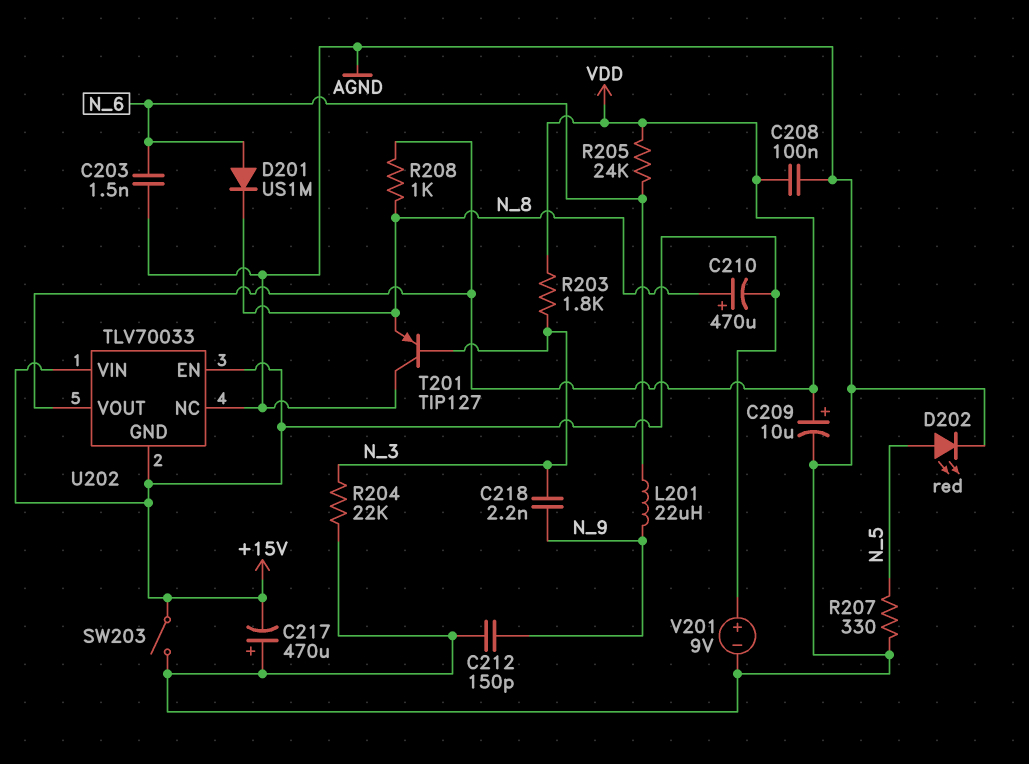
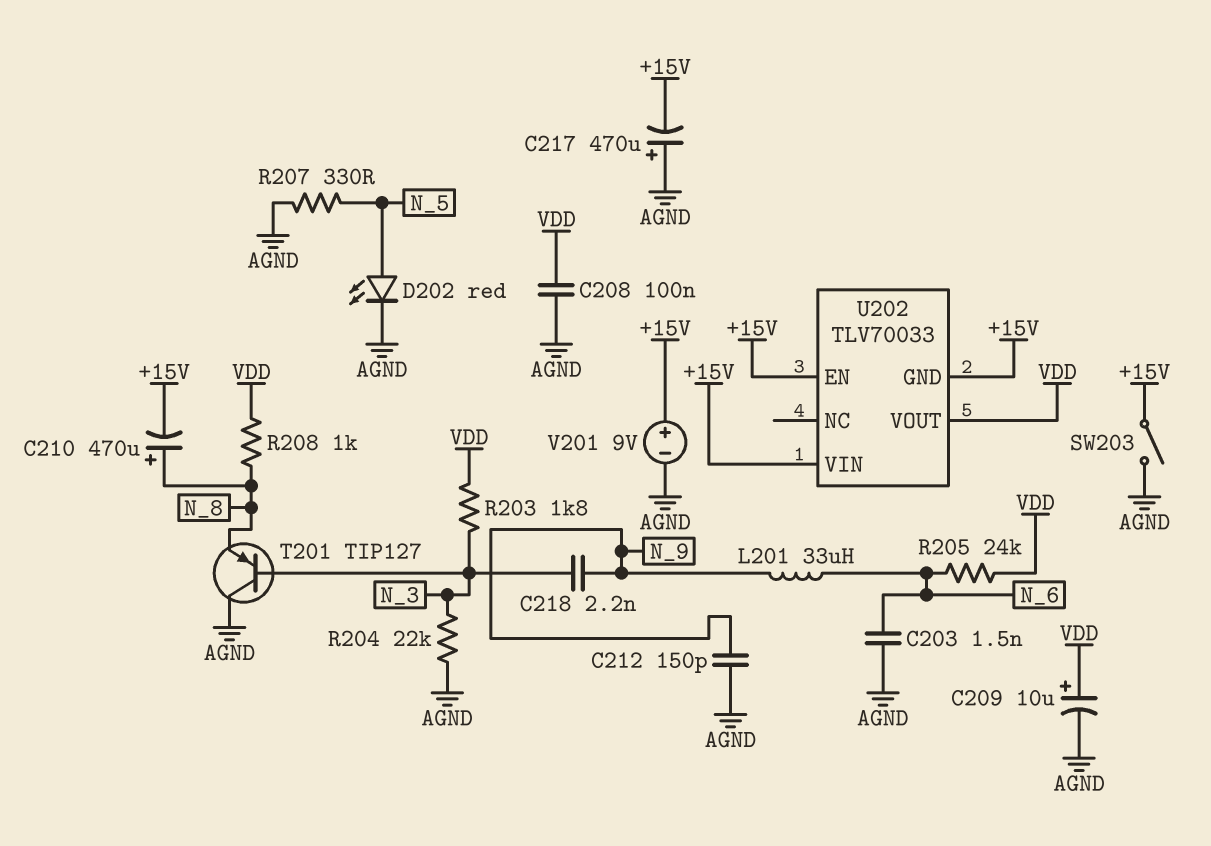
D201: diode US1M (A N_6, K N_8) -> none
L201: 22uH (N_6, N_9) -> 33uH (N_6, N_9)
U202 pin NC: AGND -> none

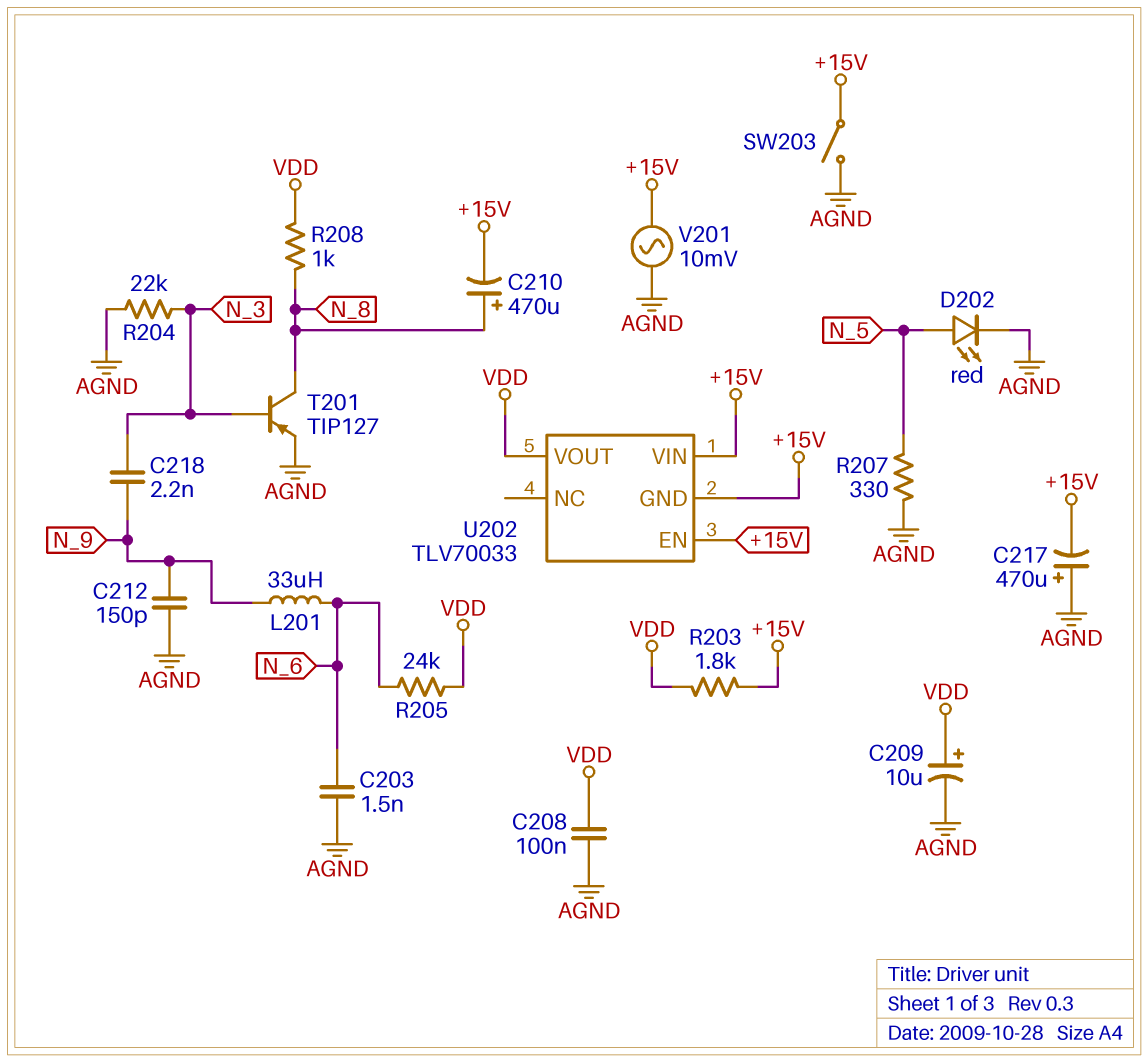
R203: 1.8k (N_3, VDD) -> 1.8k (+15V, VDD)
T201: PNP TIP127 (B N_3, C AGND, E N_8) -> PNP TIP127 (B N_3, C N_8, E AGND)
V201: 9V (plus +15V, minus AGND) -> AC 10mV (+15V, AGND)

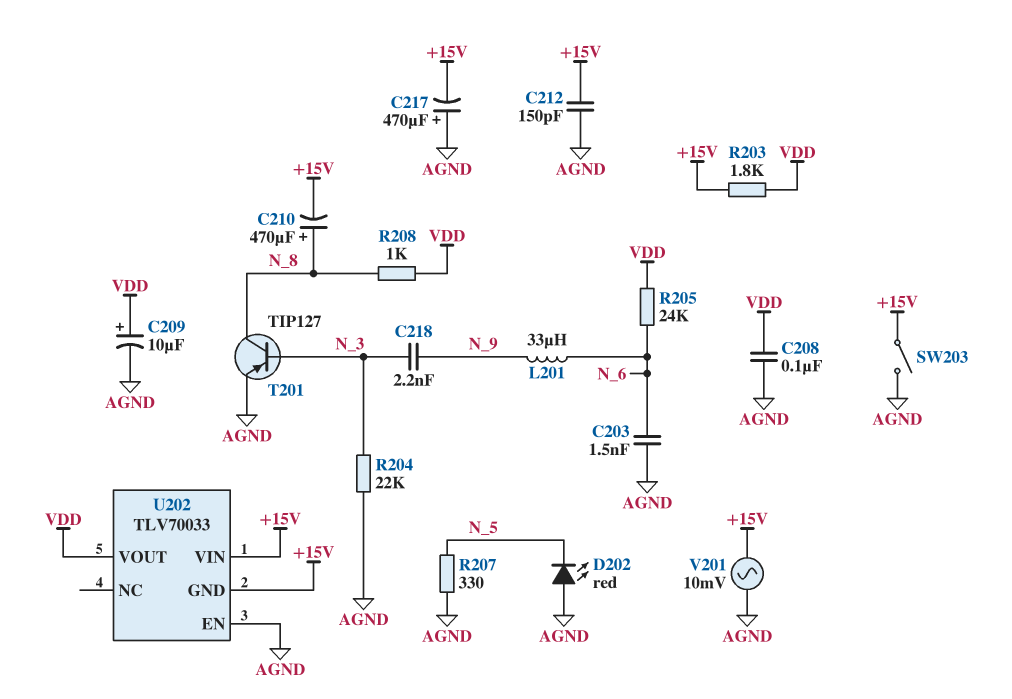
C212: 150pF (AGND, N_9) -> 150pF (+15V, AGND)
D202: LED red (A N_5, K AGND) -> LED red (A AGND, K N_5)
U202 pin EN: +15V -> AGND

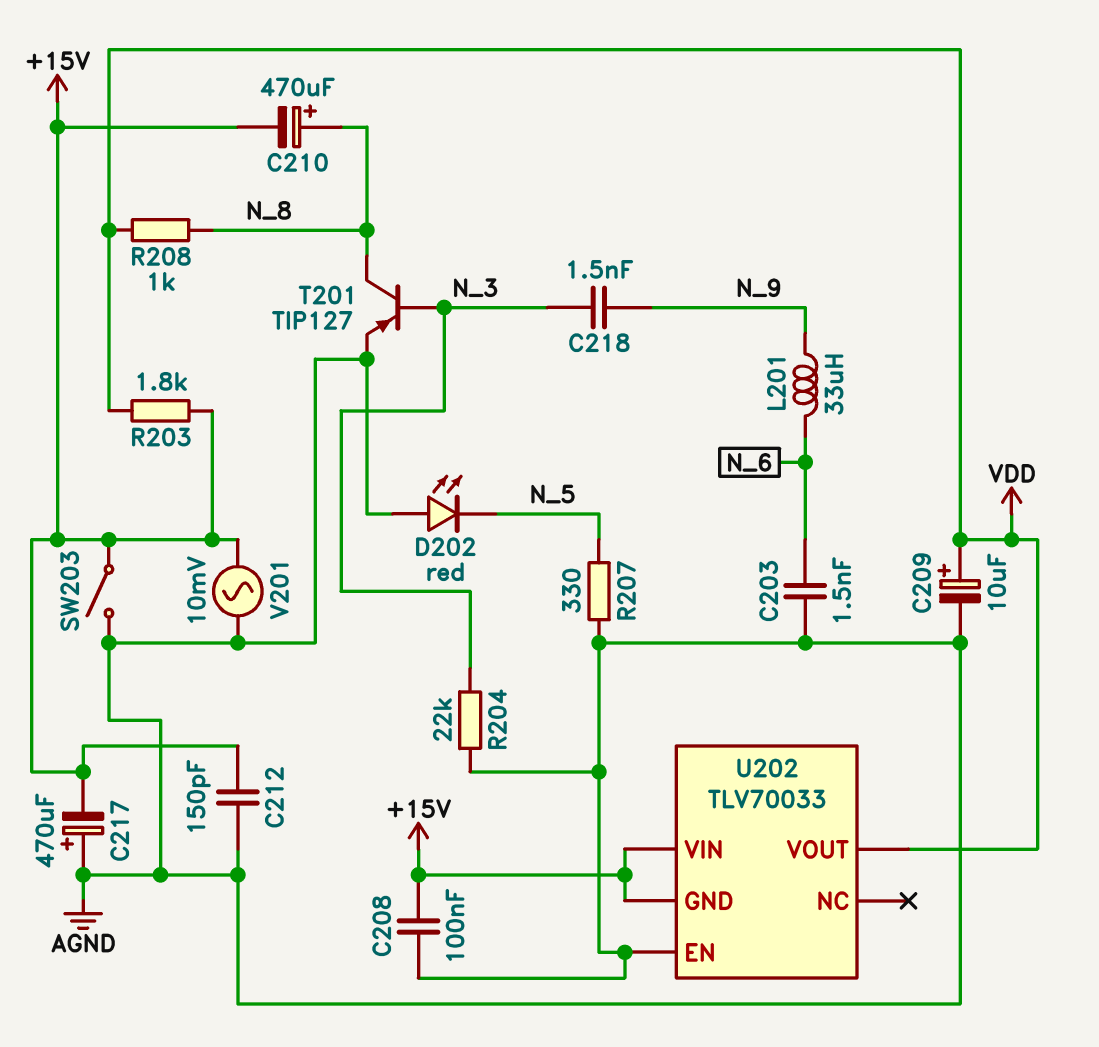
C208: 100nF (AGND, VDD) -> 100nF (+15V, AGND)
C218: 2.2nF (N_3, N_9) -> 1.5nF (N_3, N_9)
R205: 24k (N_6, VDD) -> none

